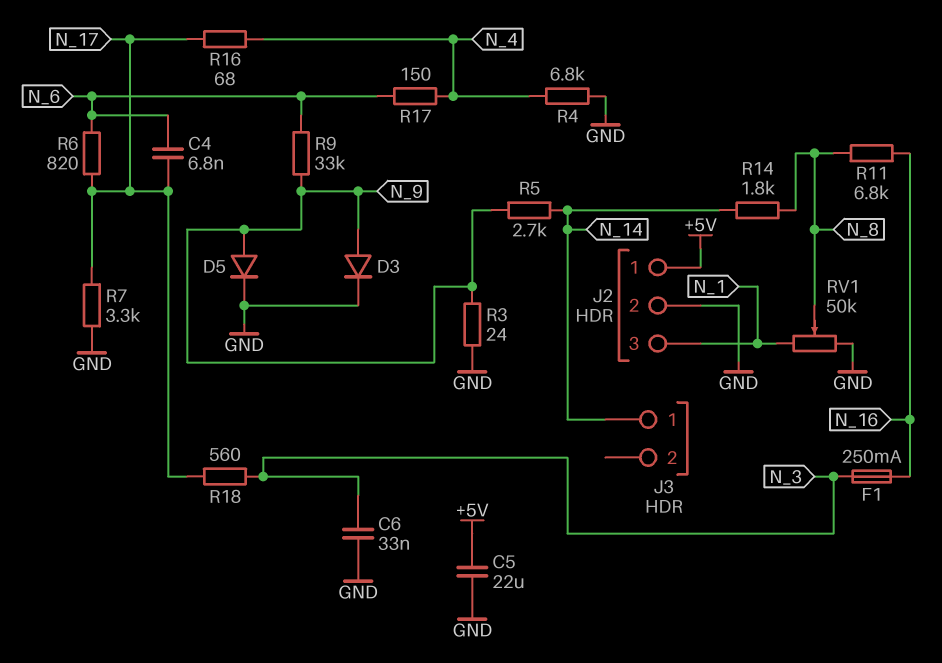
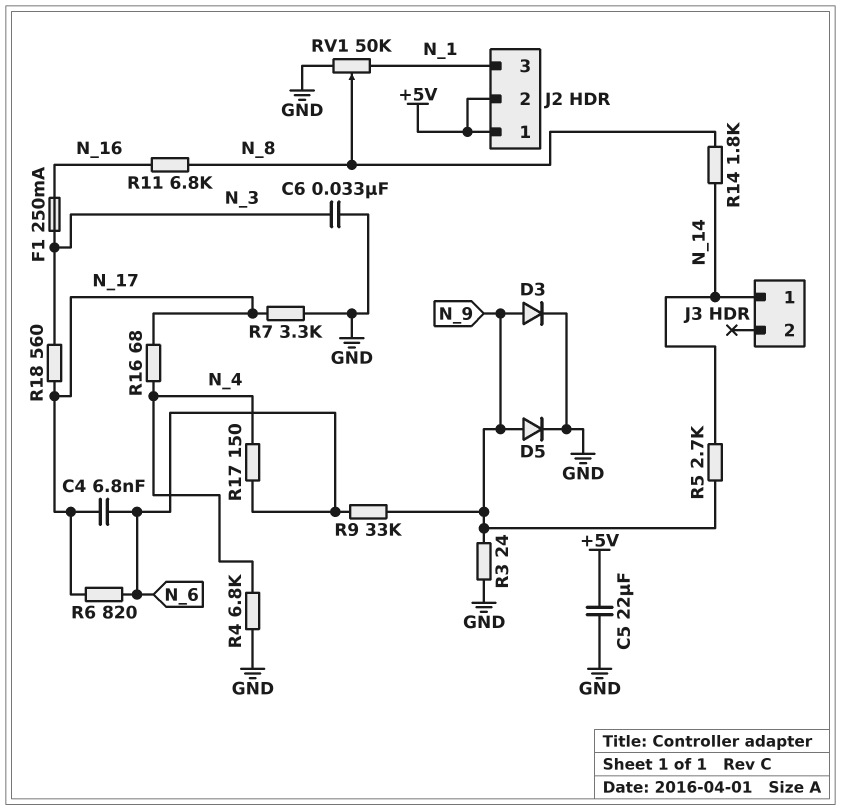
J2 pin 2: GND -> +5V

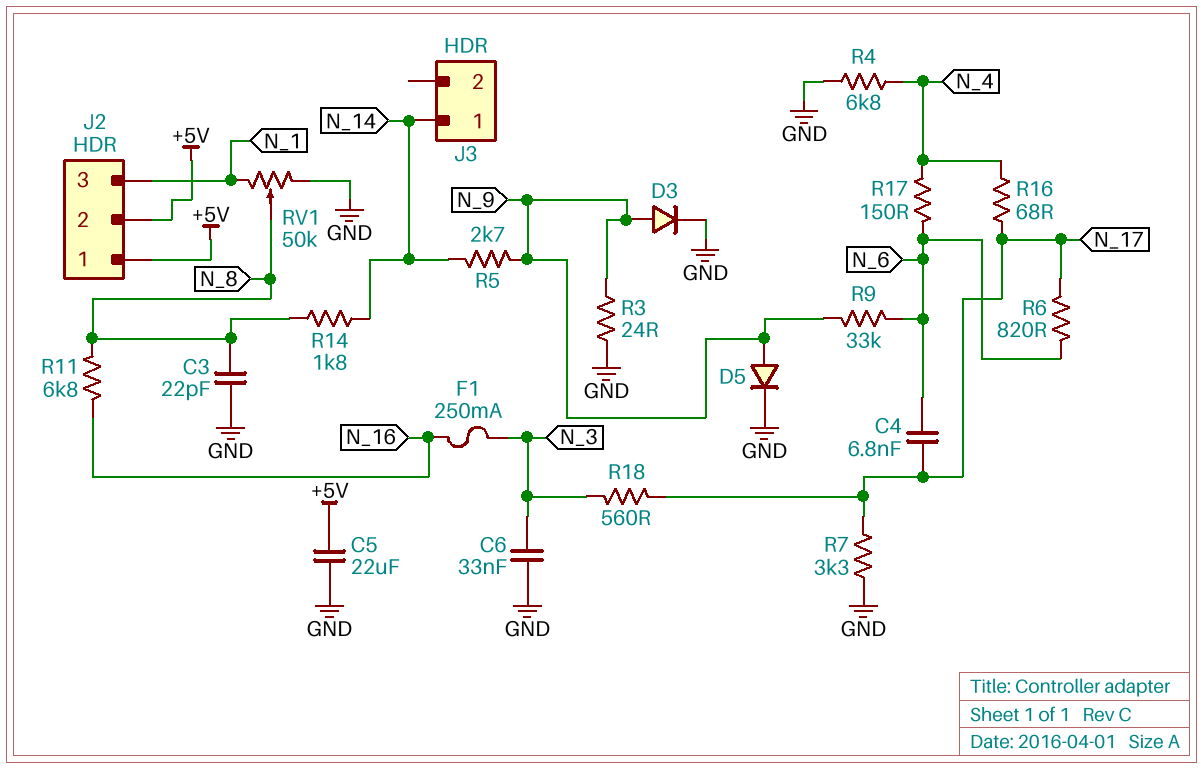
C3: none -> 22pF (GND, N_8)

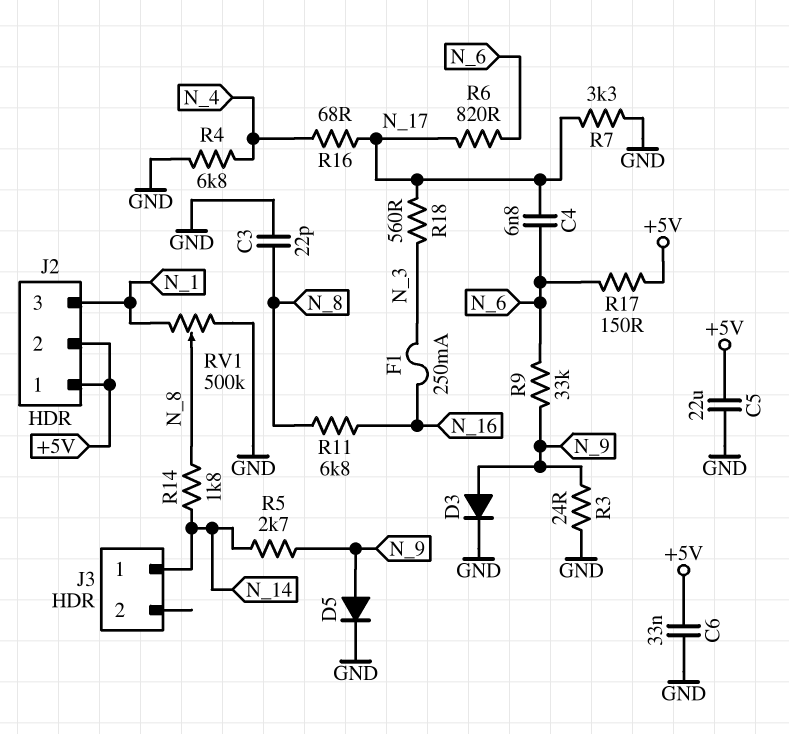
C6: 33nF (GND, N_3) -> 33nF (+5V, GND)
R17: 150 (N_4, N_6) -> 150 (+5V, N_6)
RV1: 50k (GND, N_1, wiper N_8) -> 500k (GND, N_1, wiper N_8)

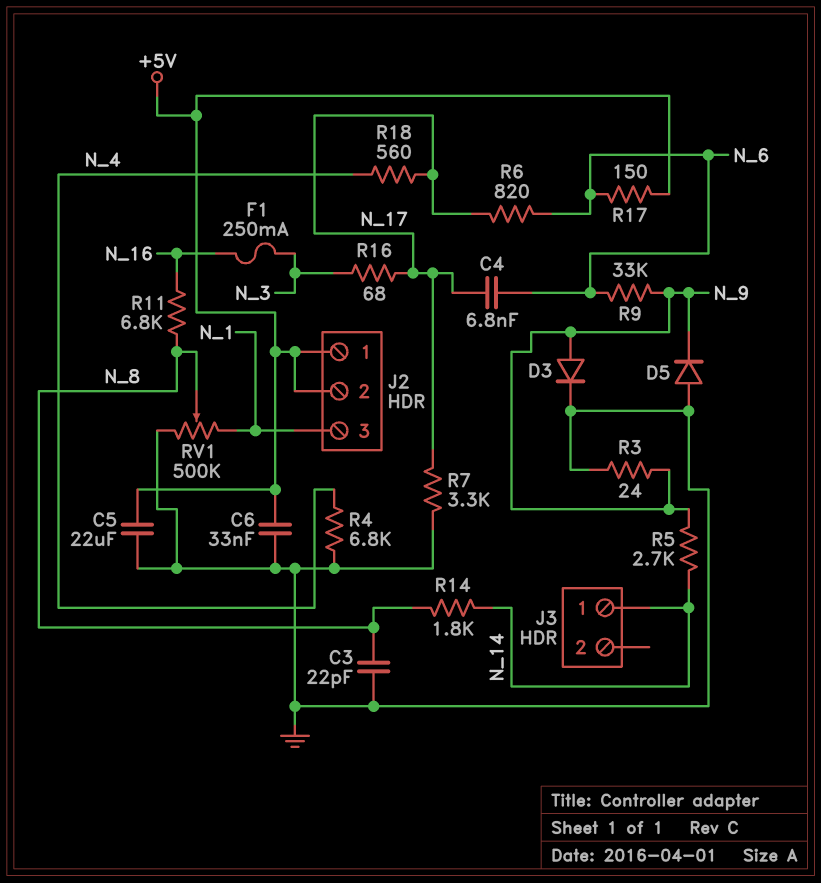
D5: diode (A N_9, K GND) -> diode (A GND, K N_9)
R16: 68 (N_4, N_17) -> 68 (N_3, N_17)
R18: 560 (N_3, N_17) -> 560 (N_4, N_17)

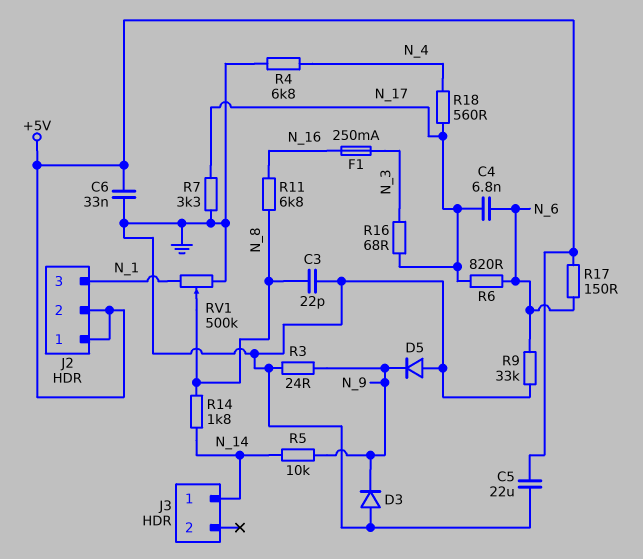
D3: diode (A N_9, K GND) -> diode (A GND, K N_9)
R5: 2.7k (N_9, N_14) -> 10k (N_9, N_14)
R9: 33k (N_6, N_9) -> 33k (GND, N_6)

